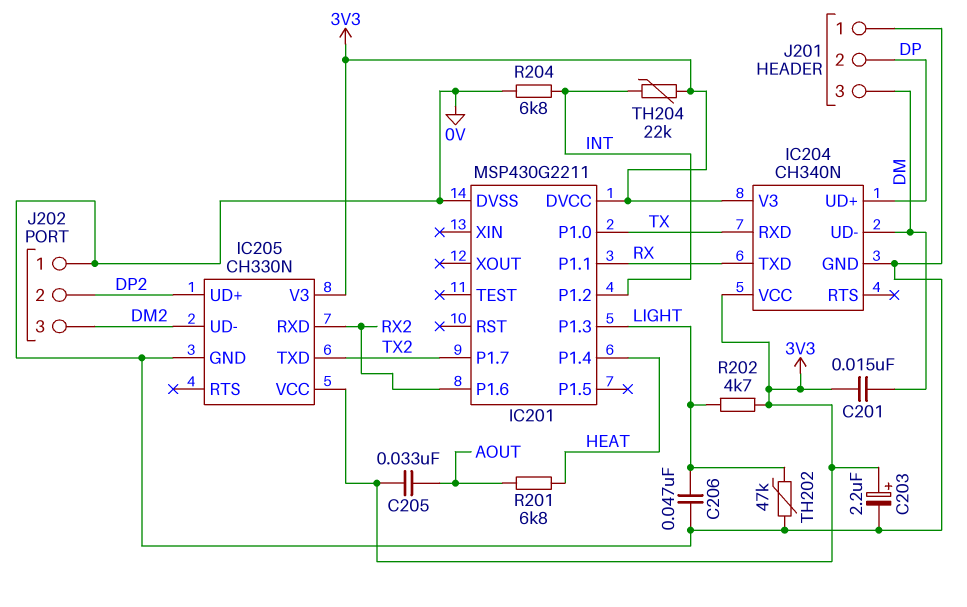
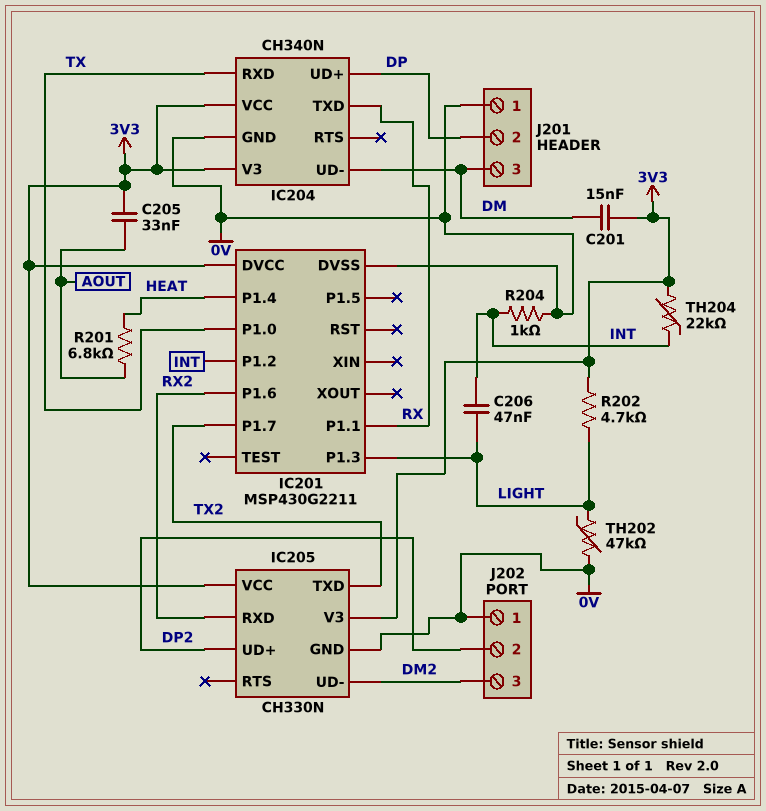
C203: 2.2uF (plus 3V3, minus 0V) -> none
C206: 47nF (0V, LIGHT) -> 47nF (INT, LIGHT)
R204: 6.8k (0V, INT) -> 1k (0V, INT)

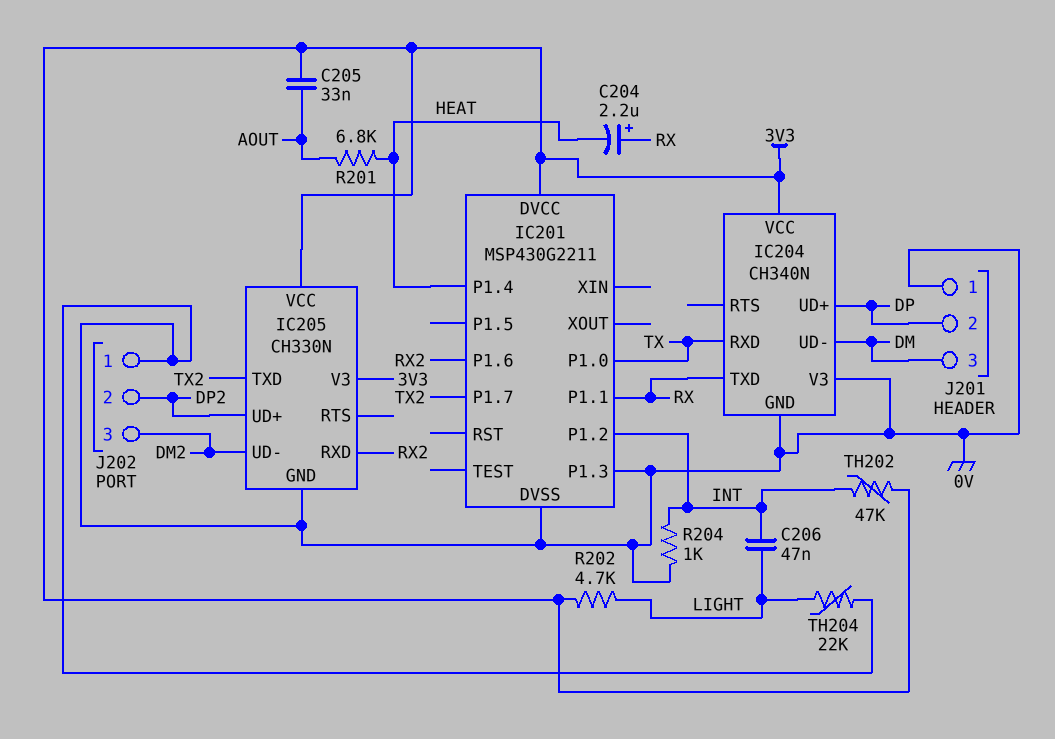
C201: 15nF (3V3, DM) -> none
C204: none -> 2.2uF (plus RX, minus HEAT)
IC201 pin P1.3: LIGHT -> 0V
IC204 pin V3: 3V3 -> 0V
TH202: 47k (0V, LIGHT) -> 47k (3V3, INT)
TH204: 22k (3V3, INT) -> 22k (0V, LIGHT)

